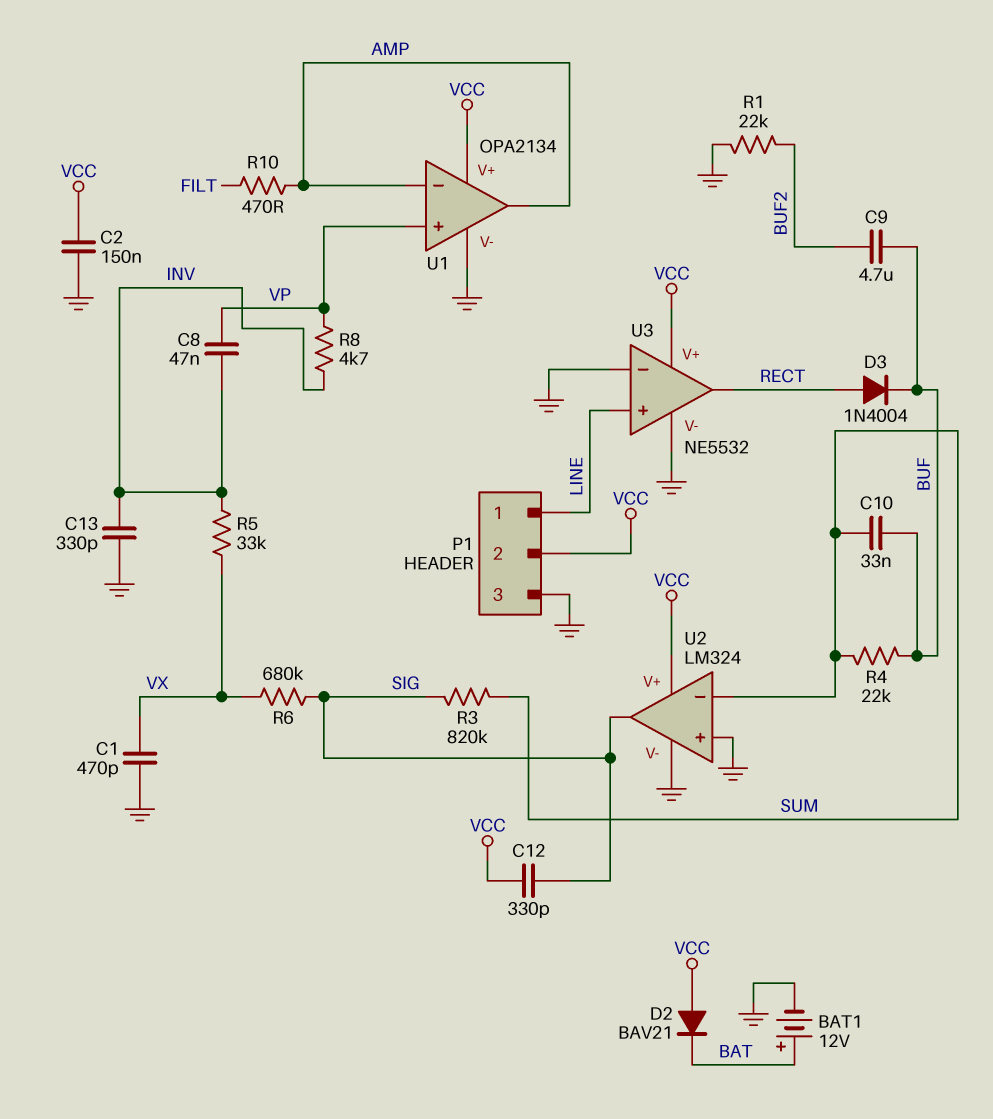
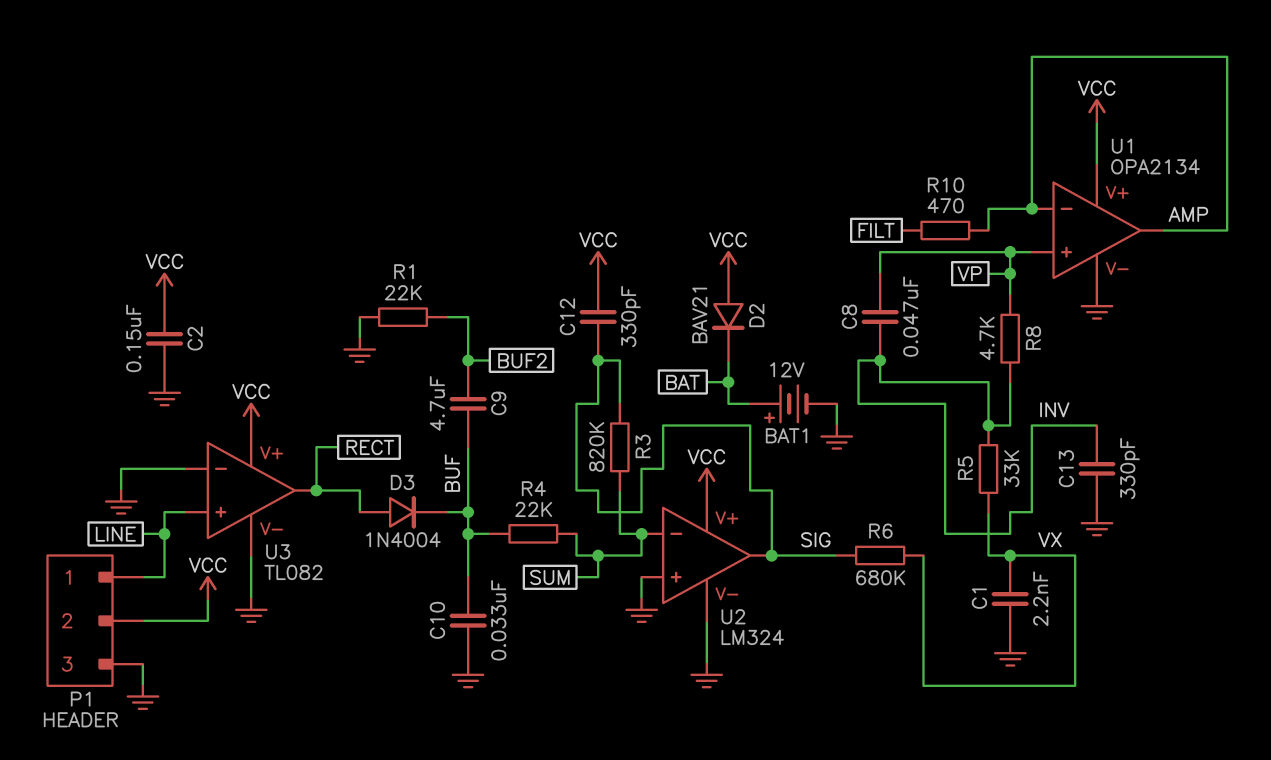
C1: 470pF (GND, VX) -> 2.2nF (GND, VX)
C10: 33nF (BUF, SUM) -> 33nF (BUF, GND)
U3: NE5532 -> TL082

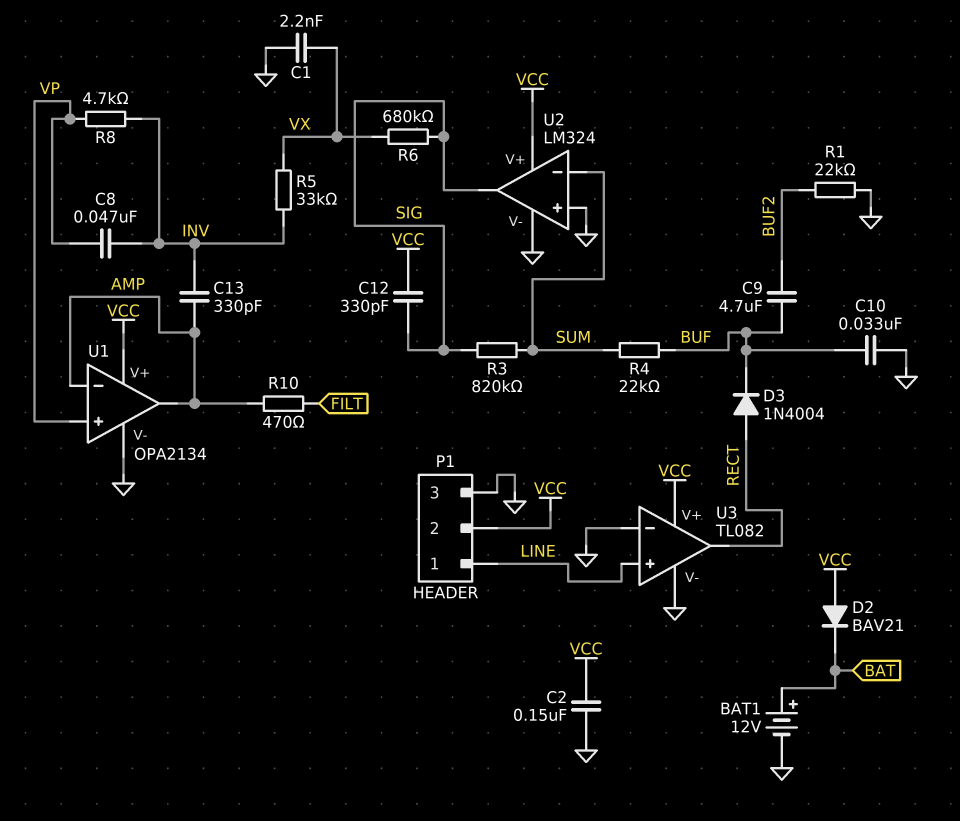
C13: 330pF (GND, INV) -> 330pF (AMP, INV)

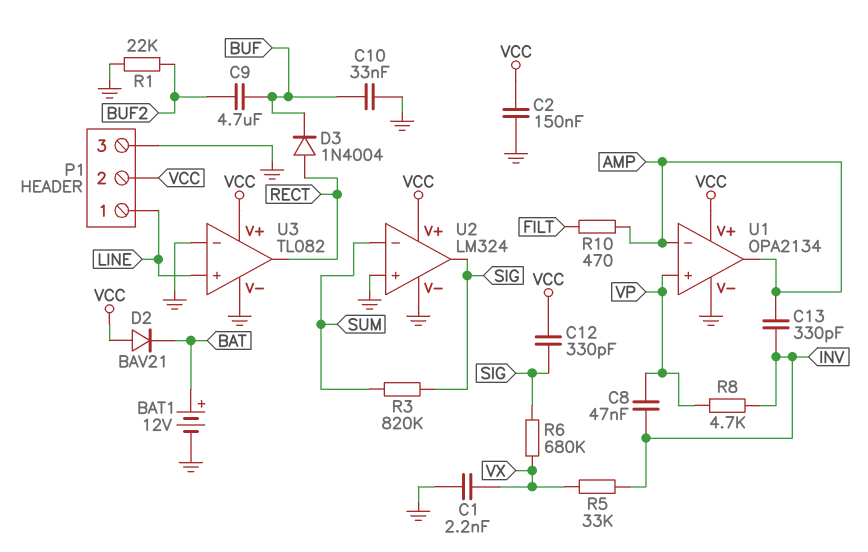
R4: 22k (BUF, SUM) -> none

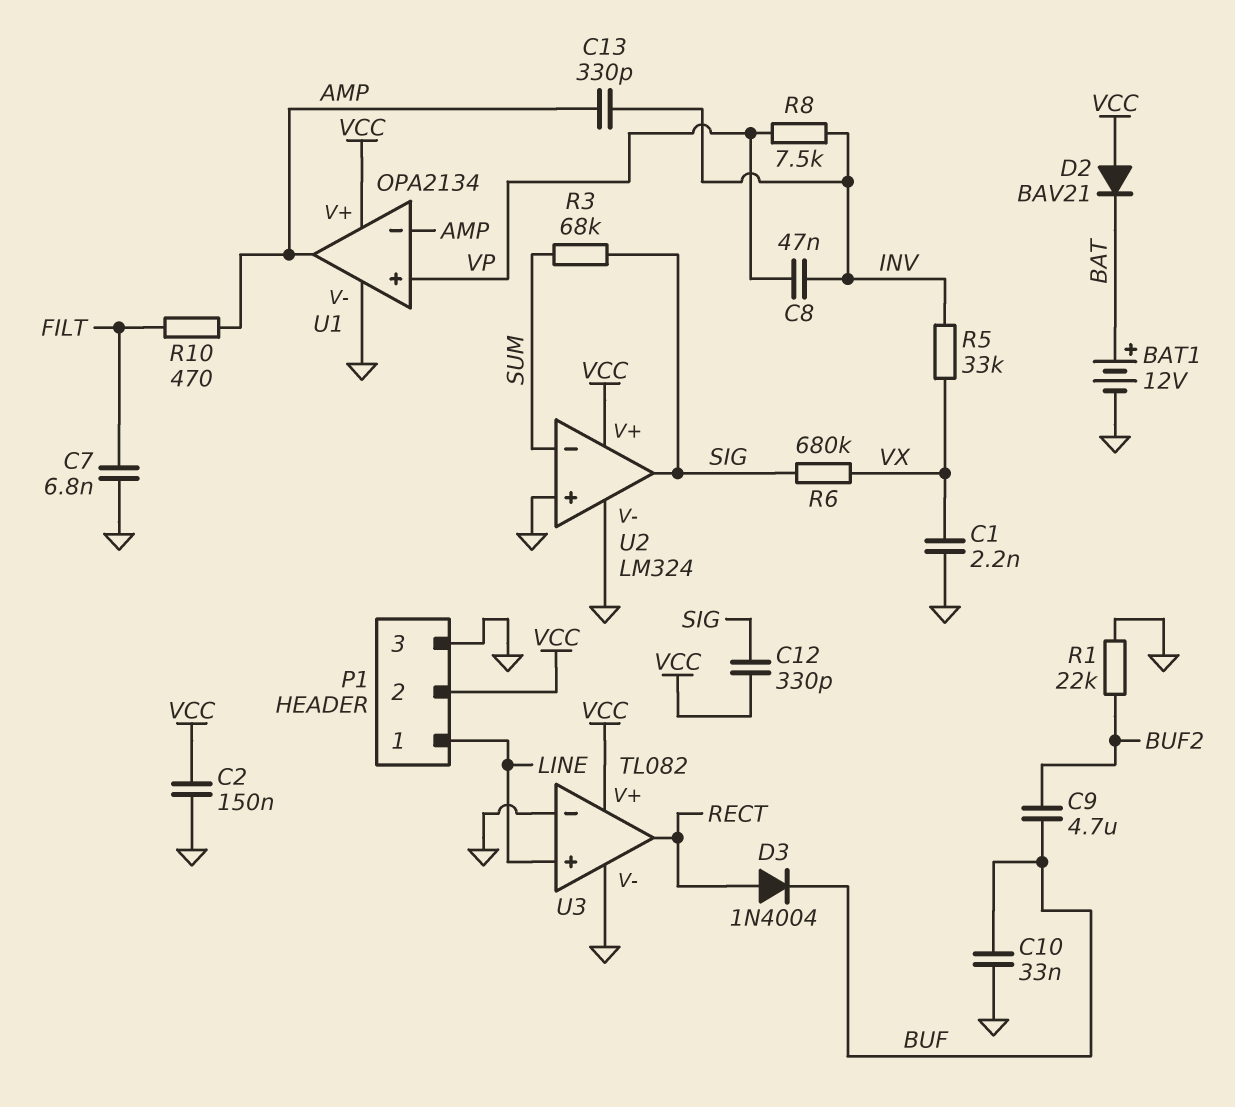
C7: none -> 6.8nF (FILT, GND)
R3: 820k (SIG, SUM) -> 68k (SIG, SUM)
R8: 4.7k (INV, VP) -> 7.5k (INV, VP)

